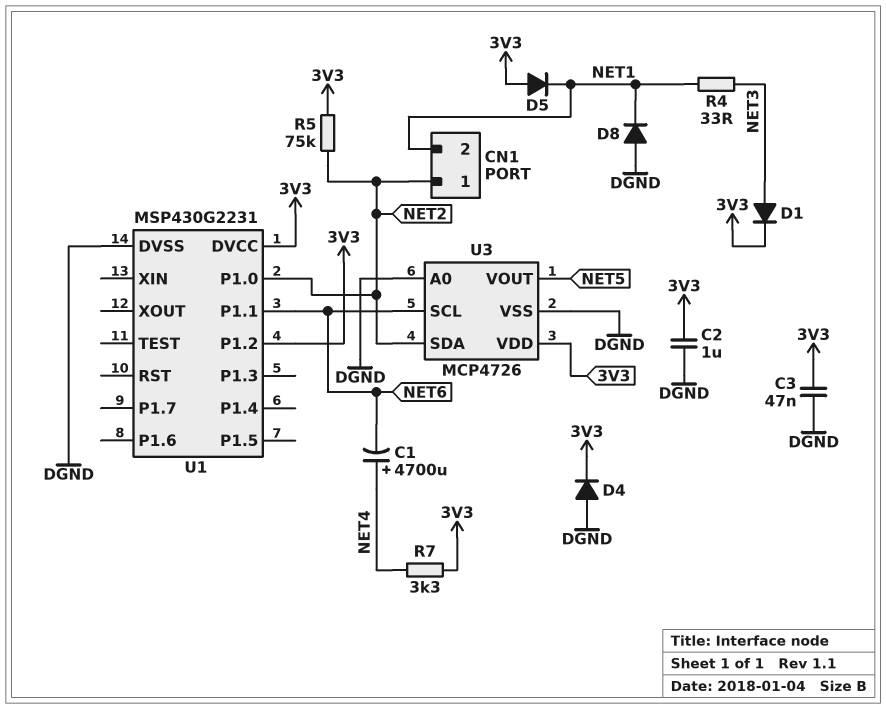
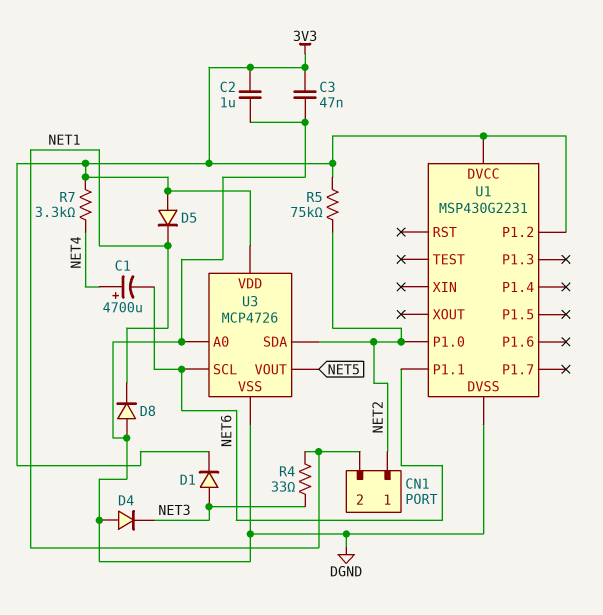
D4: diode (A DGND, K 3V3) -> diode (A DGND, K NET3)

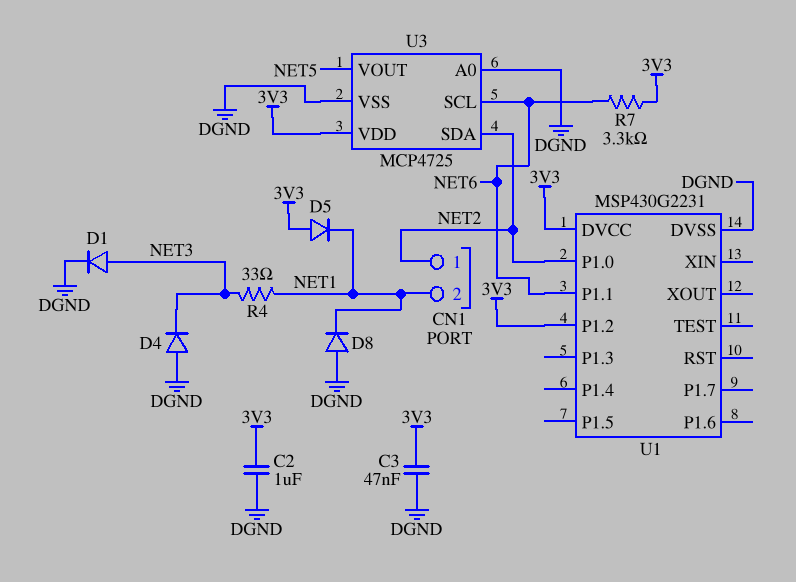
C1: 4700uF (plus NET4, minus NET6) -> none
D1: diode (A NET3, K 3V3) -> diode (A NET3, K DGND)
R5: 75k (3V3, NET2) -> none
R7: 3.3k (3V3, NET4) -> 3.3k (3V3, NET6)
U3: MCP4726 -> MCP4725

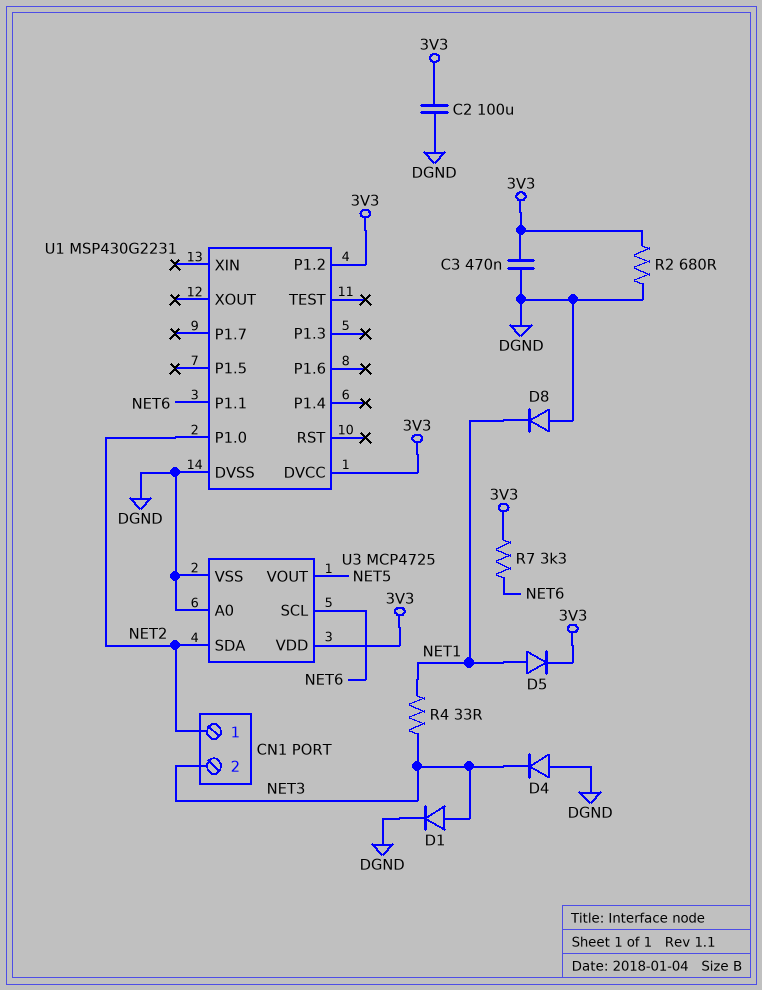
C2: 1uF (3V3, DGND) -> 100uF (3V3, DGND)
C3: 47nF (3V3, DGND) -> 470nF (3V3, DGND)
CN1 pin 2: NET1 -> NET3
D5: diode (A 3V3, K NET1) -> diode (A NET1, K 3V3)
R2: none -> 680 (3V3, DGND)

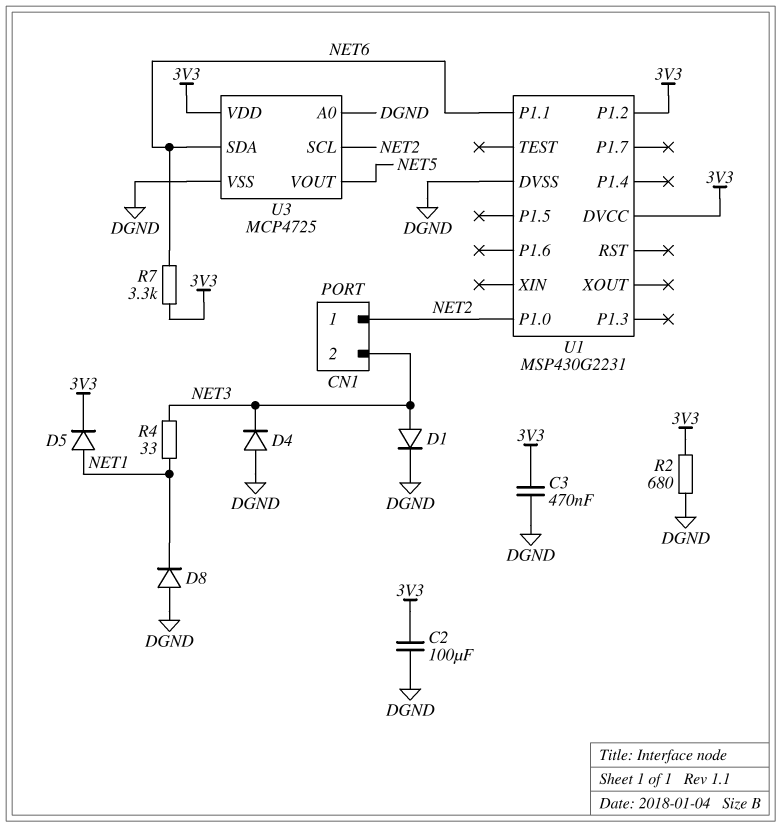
U3 pin SCL: NET6 -> NET2
U3 pin SDA: NET2 -> NET6

